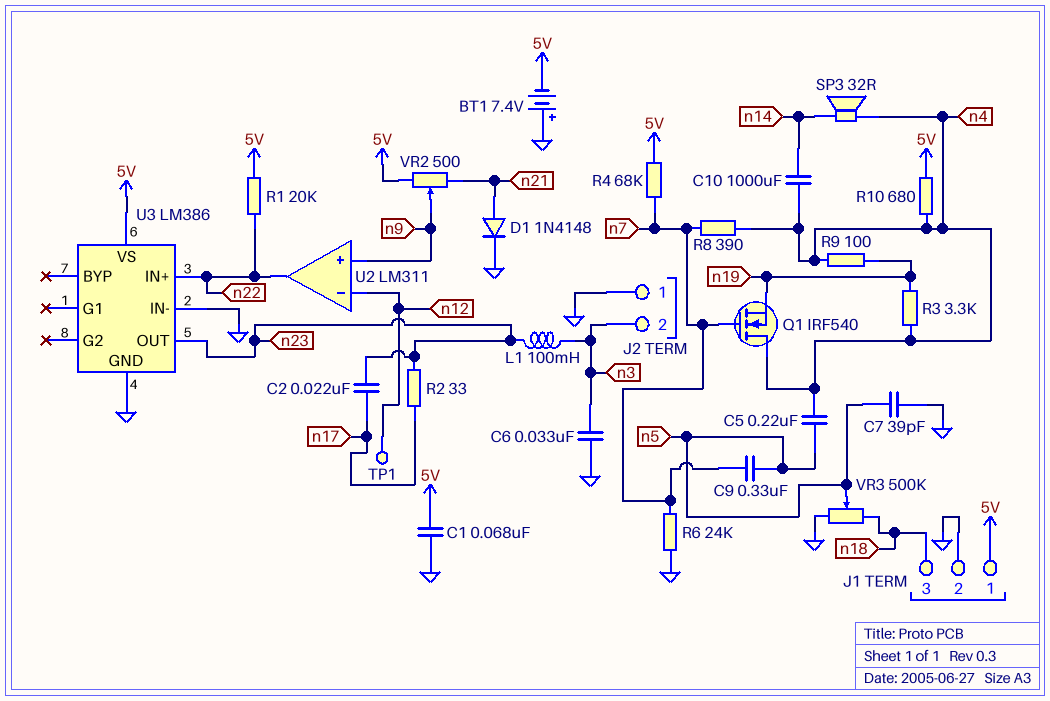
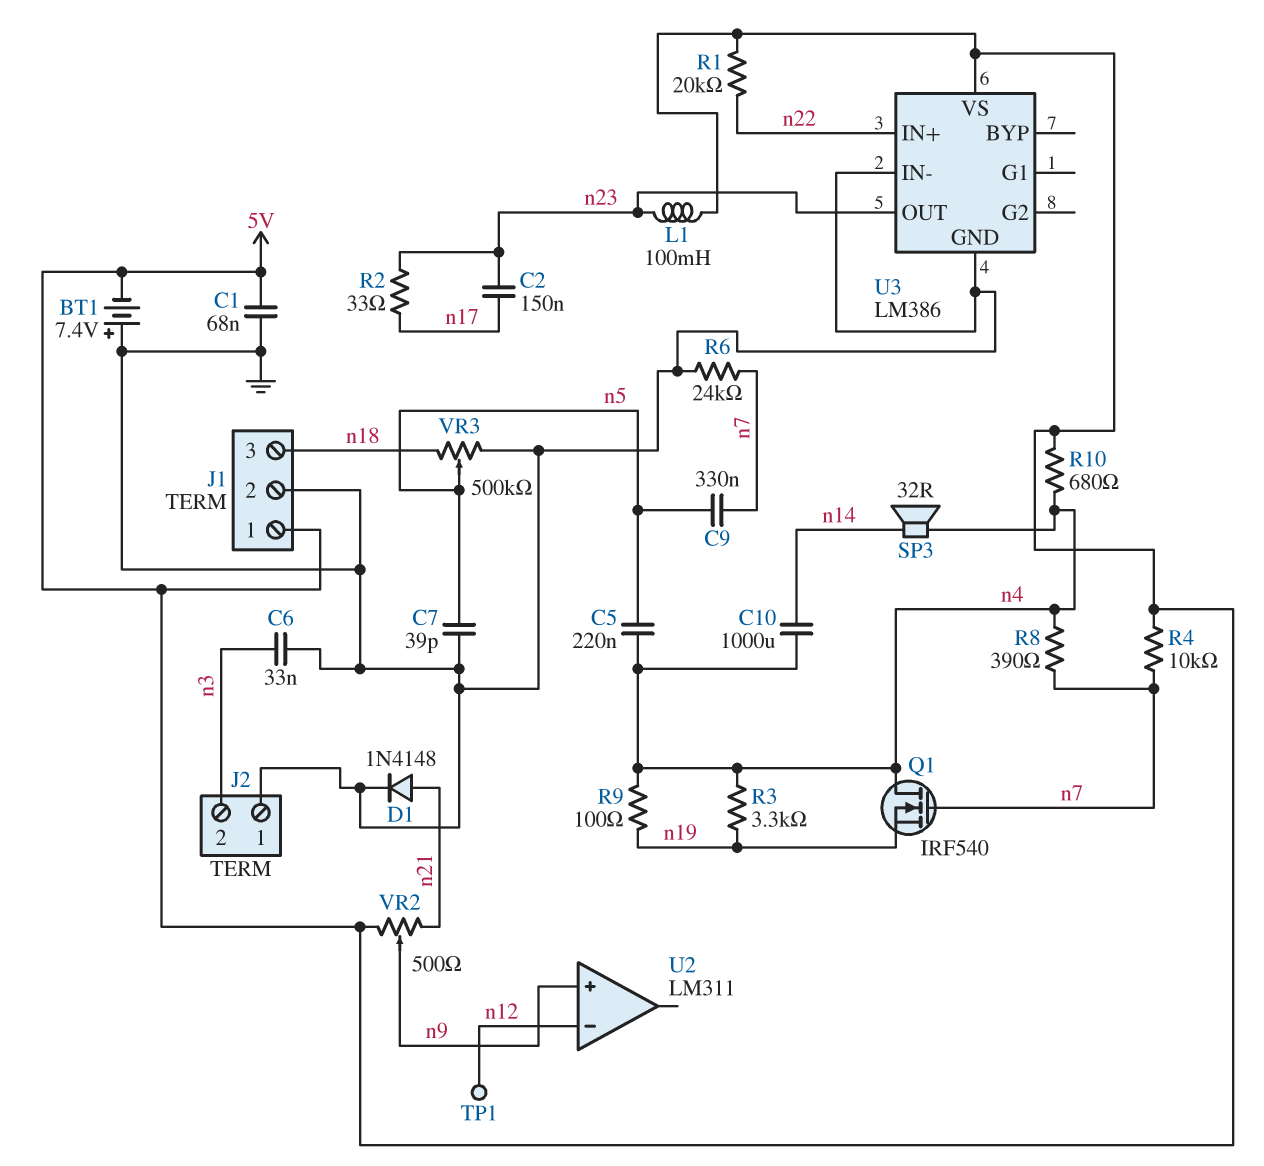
C2: 22nF (n17, n23) -> 150nF (n17, n23)
L1: 100mH (n3, n23) -> 100mH (5V, n23)
R4: 68k (5V, n7) -> 10k (5V, n7)
U2 pin out: n22 -> none

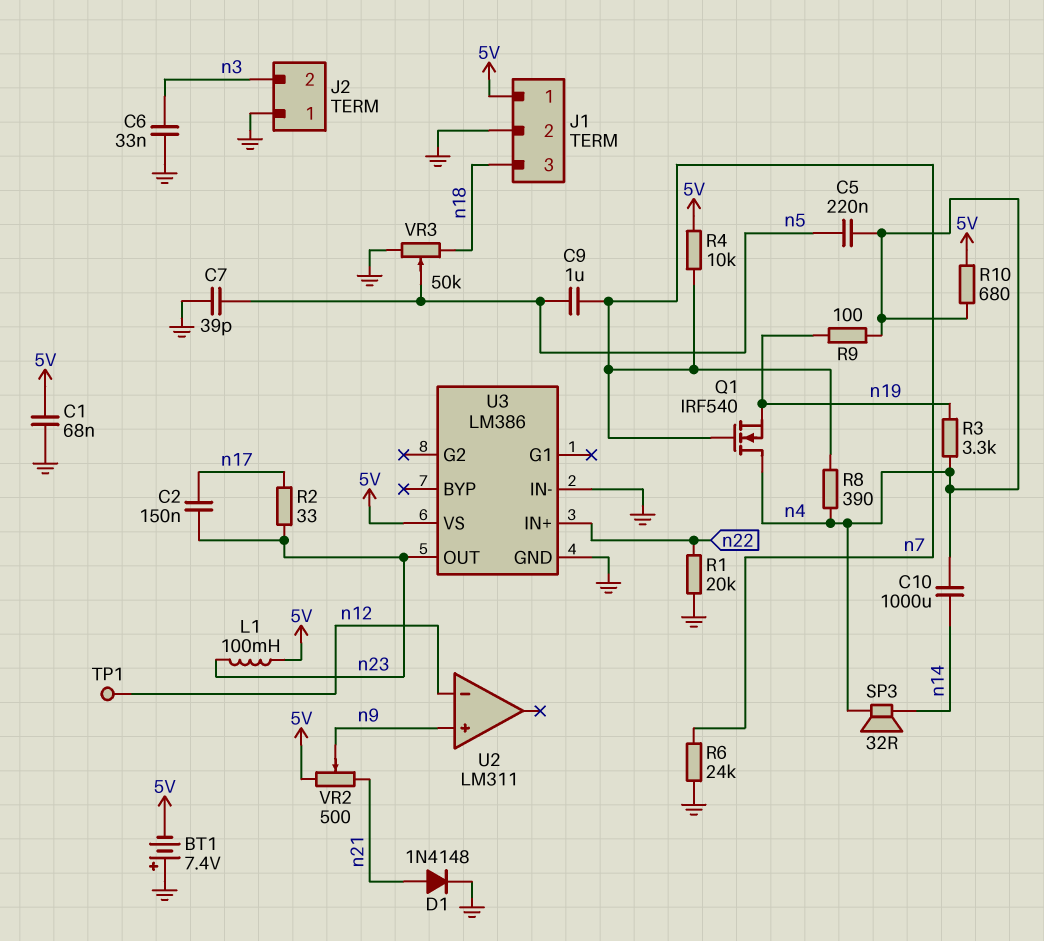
C9: 330nF (n5, n7) -> 1uF (n5, n7)
R1: 20k (5V, n22) -> 20k (GND, n22)
VR3: 500k (GND, n18, wiper n5) -> 50k (GND, n18, wiper n5)

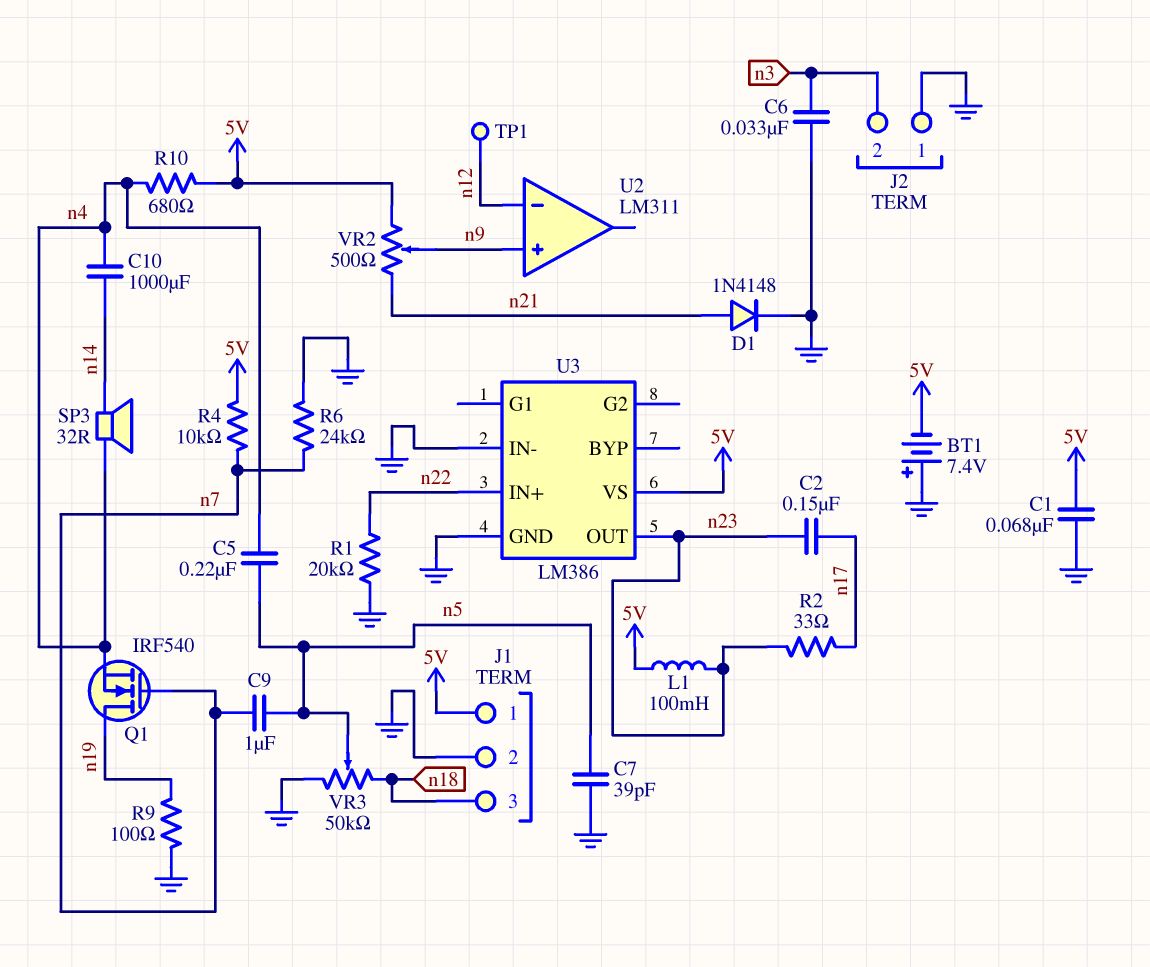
Q1: NMOS IRF540 (G n7, D n4, S n19) -> NMOS IRF540 (G n7, D n19, S n4)
R3: 3.3k (n4, n19) -> none
R8: 390 (n4, n7) -> none
R9: 100 (n4, n19) -> 100 (GND, n19)

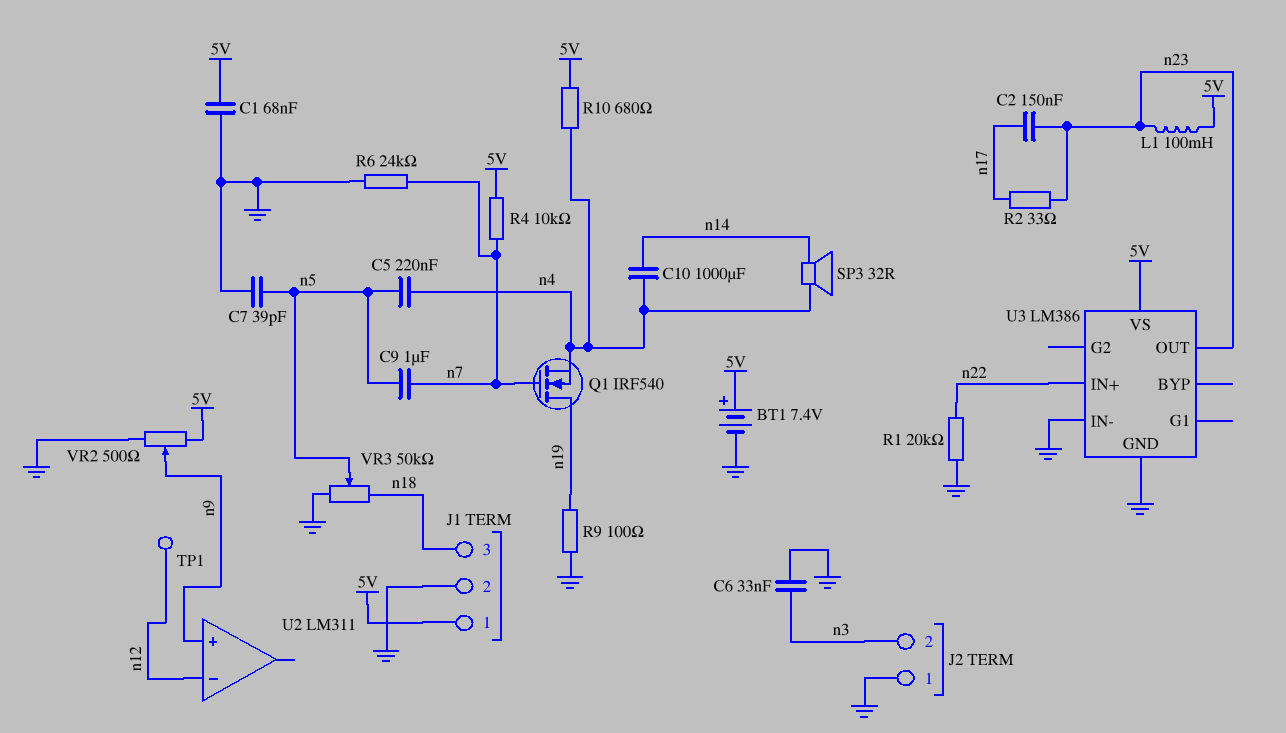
BT1: 7.4V (plus GND, minus 5V) -> 7.4V (plus 5V, minus GND)
D1: diode 1N4148 (A n21, K GND) -> none
VR2: 500 (5V, n21, wiper n9) -> 500 (5V, GND, wiper n9)

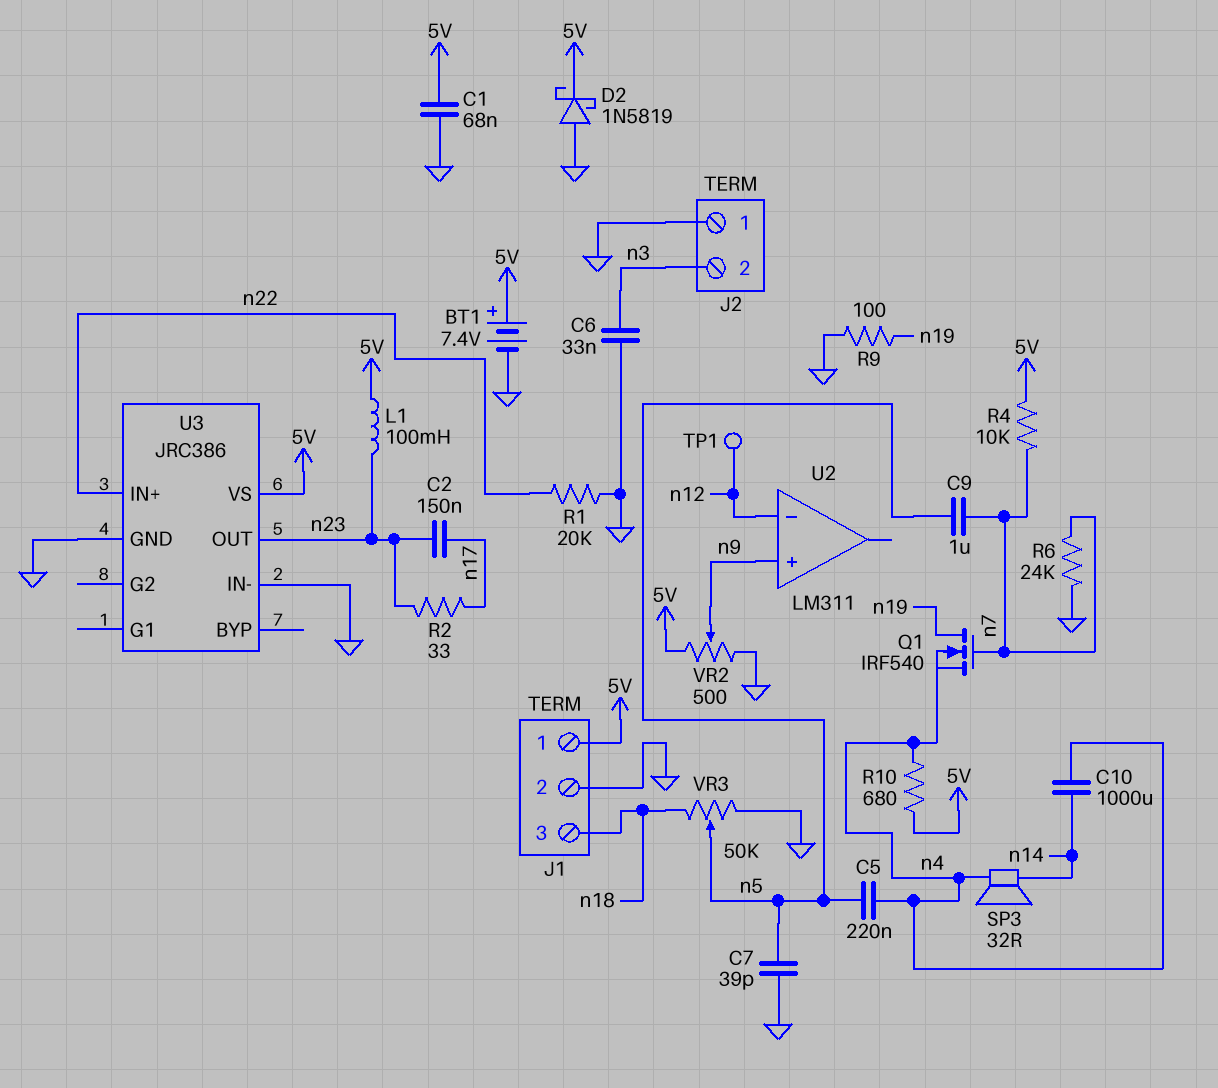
D2: none -> schottky 1N5819 (A GND, K 5V)
U3: LM386 -> JRC386

